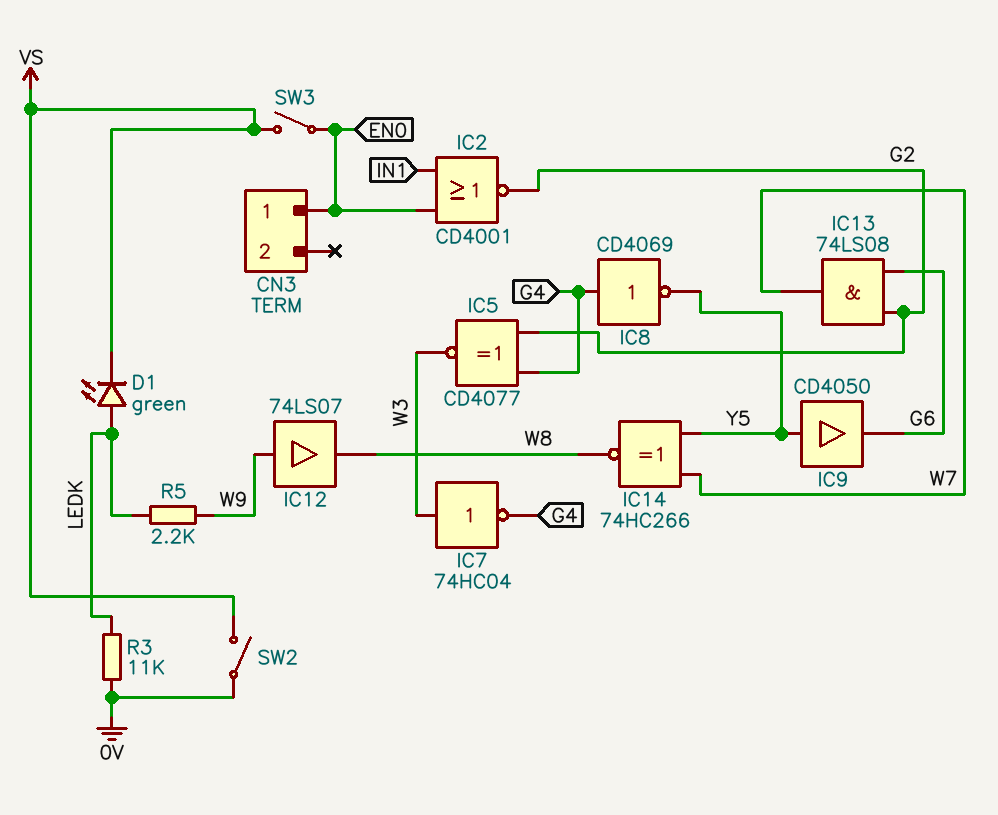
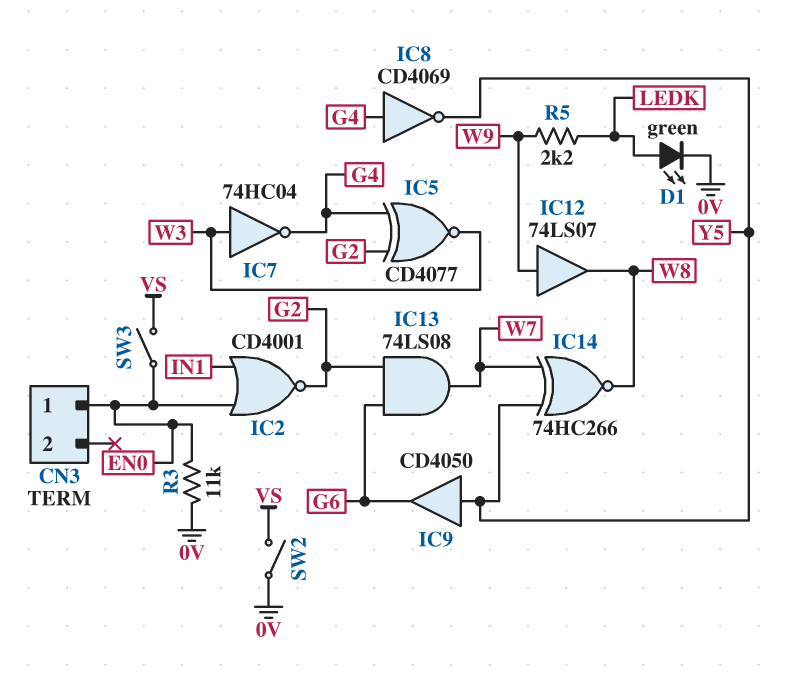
D1: LED green (A LEDK, K VS) -> LED green (A LEDK, K 0V)
R3: 11k (0V, LEDK) -> 11k (0V, EN0)

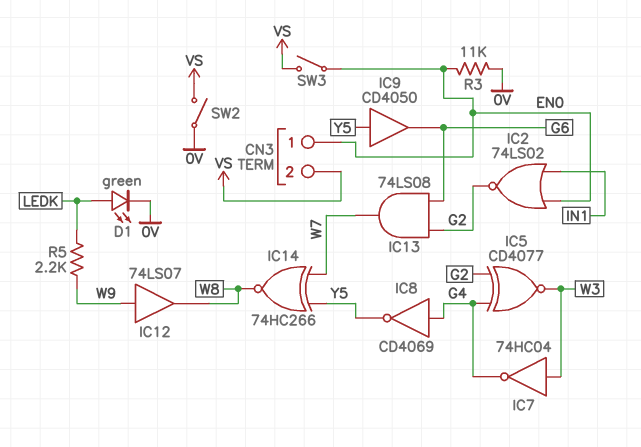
CN3 pin 2: none -> VS
IC2: NOR CD4001 (in EN0, in IN1, out G2) -> NOR 74LS02 (in EN0, in IN1, out G2)

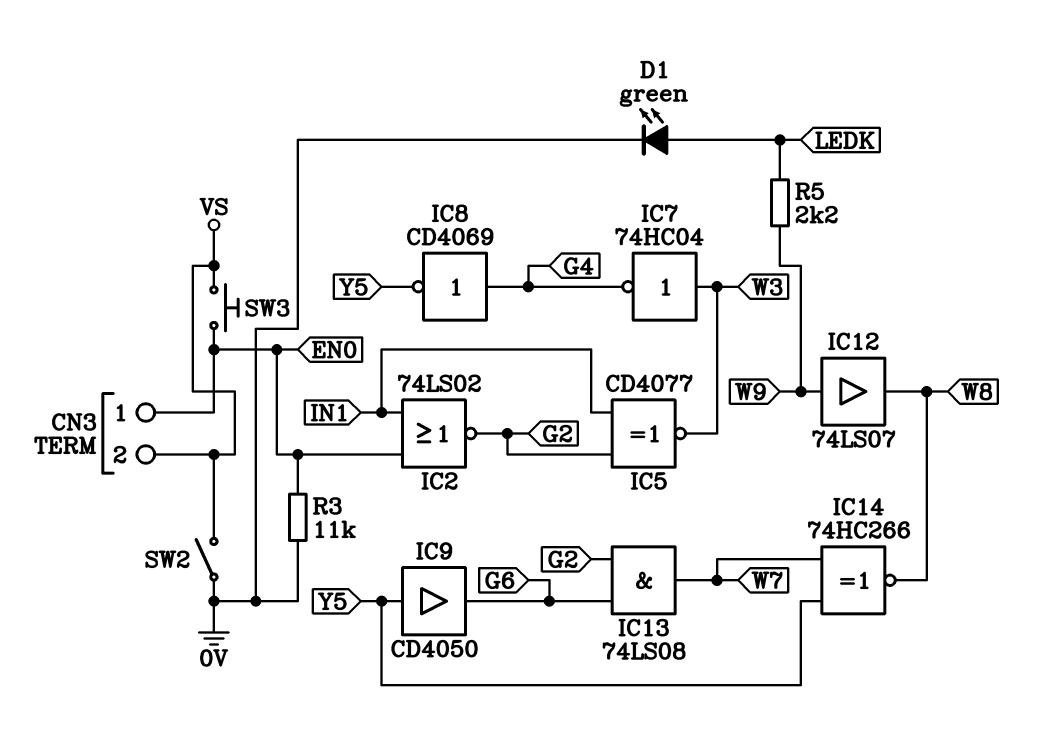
IC5: XNOR CD4077 (in G2, in G4, out W3) -> XNOR CD4077 (in G2, in IN1, out W3)
SW3: switch (EN0, VS) -> button (EN0, VS)

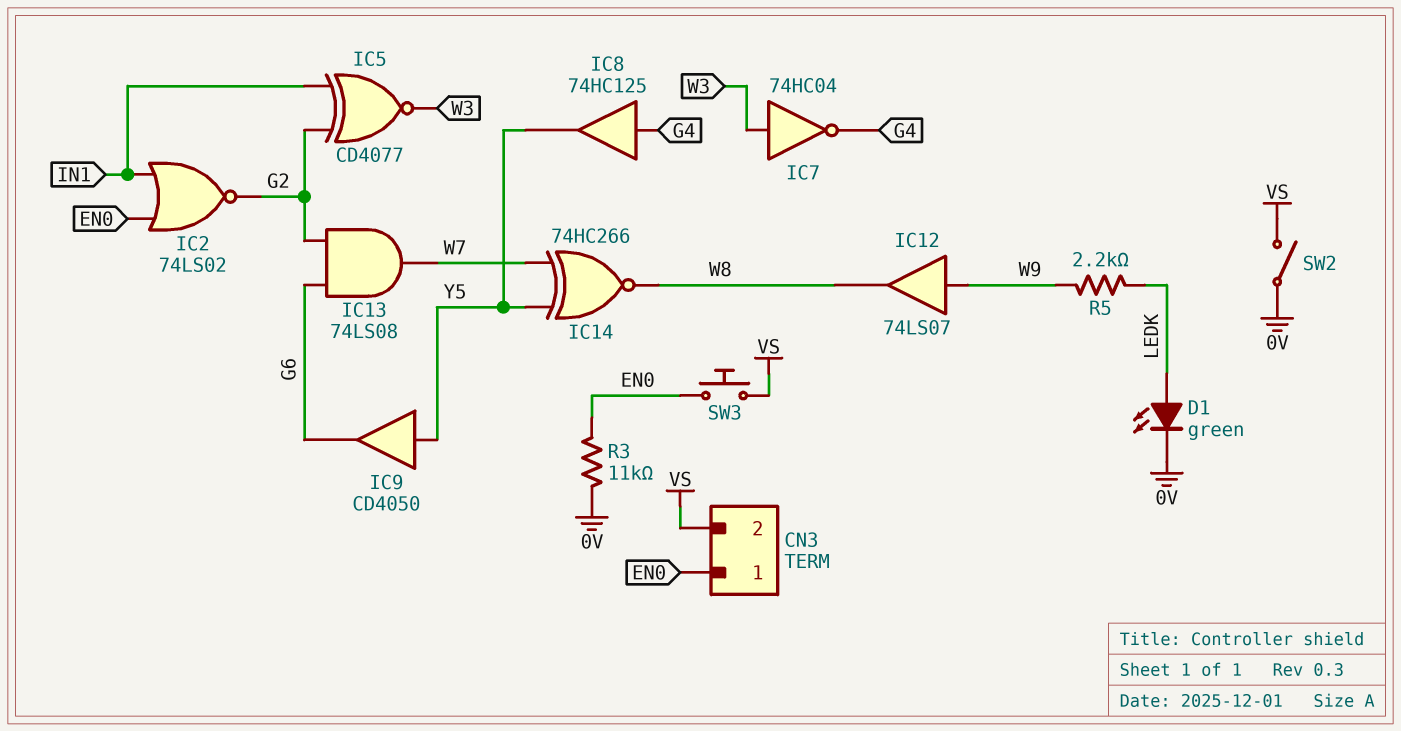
IC8: NOT CD4069 (in G4, out Y5) -> buffer 74HC125 (in G4, out Y5)

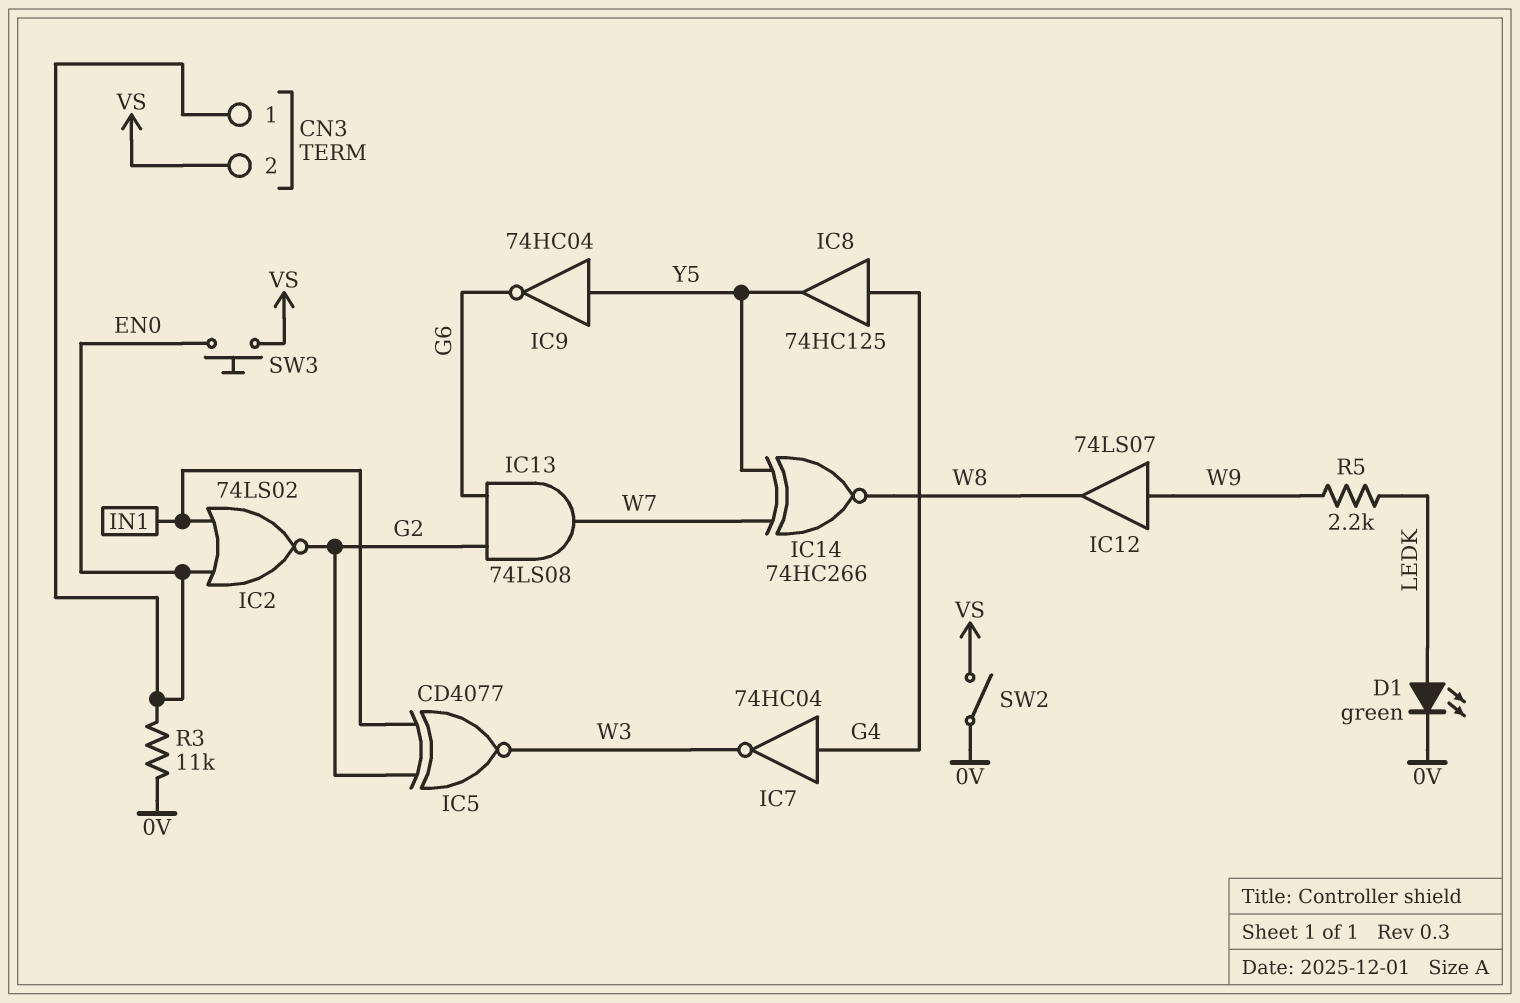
IC7: NOT 74HC04 (in W3, out G4) -> NOT 74HC04 (in G4, out W3)
IC9: buffer CD4050 (in Y5, out G6) -> NOT 74HC04 (in Y5, out G6)

